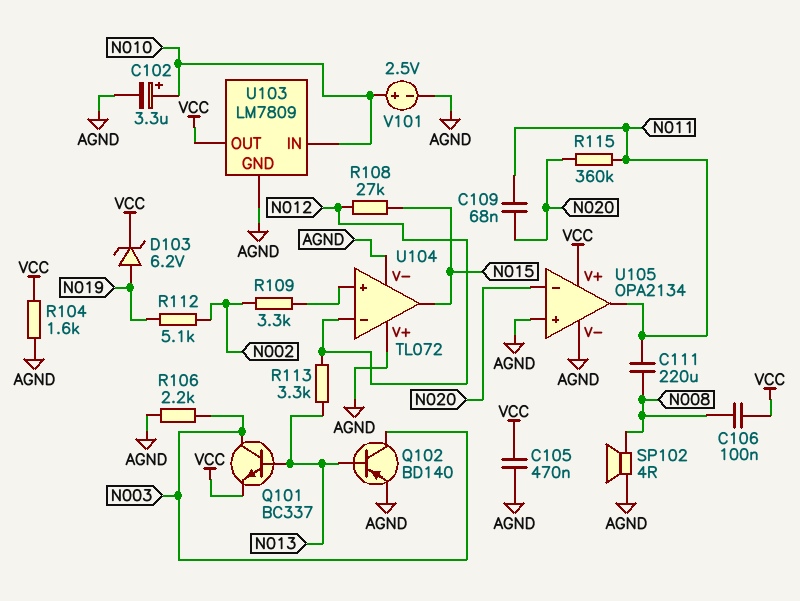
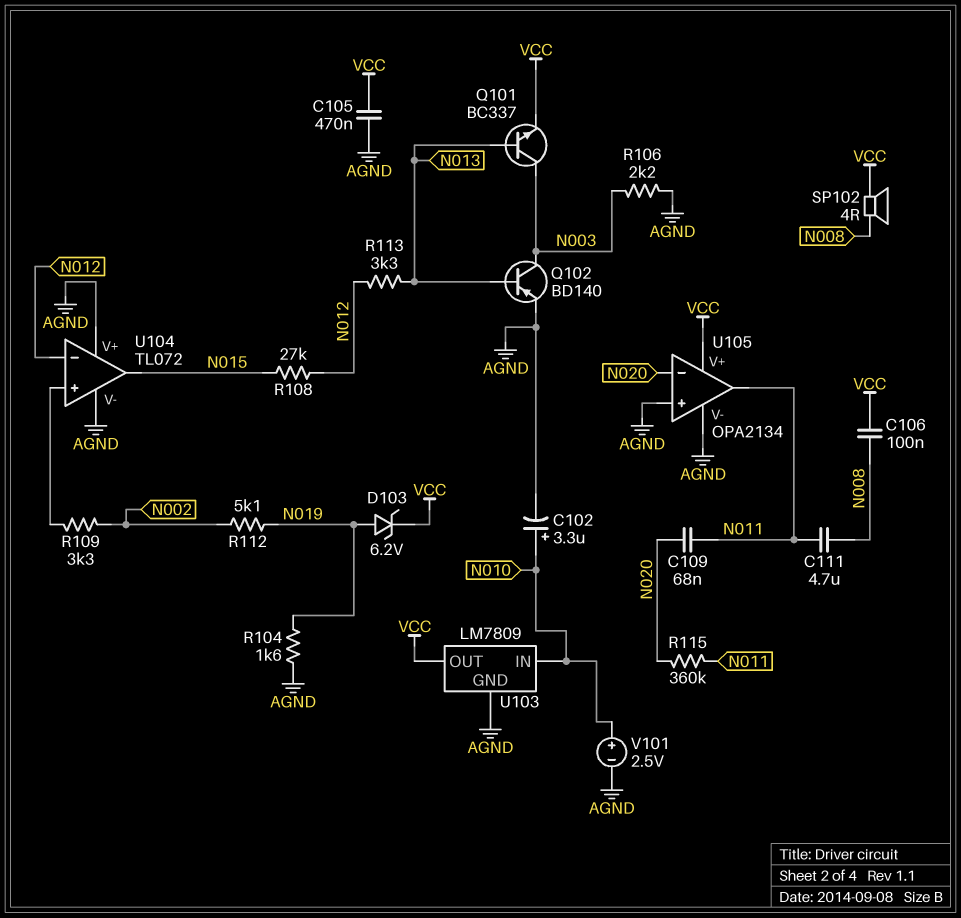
C111: 220uF (N008, N011) -> 4.7uF (N008, N011)
R104: 1.6k (AGND, VCC) -> 1.6k (AGND, N019)
SP102: speaker 4R (AGND, N008) -> speaker 4R (N008, VCC)

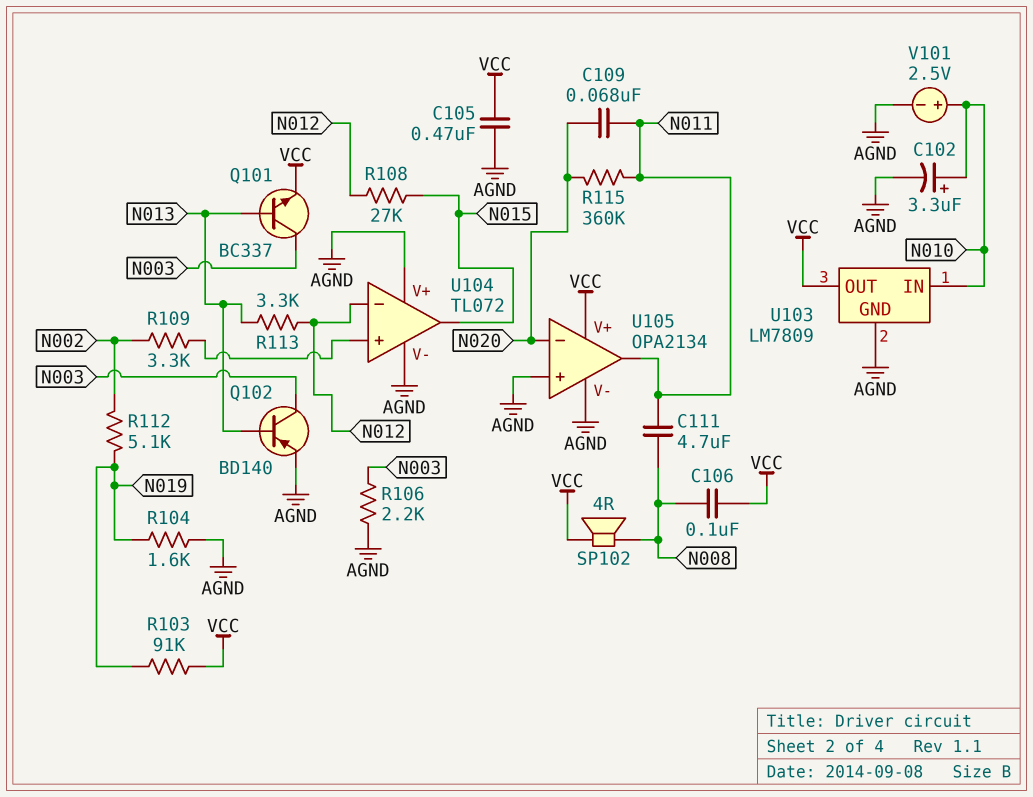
D103: zener 6.2V (A N019, K VCC) -> none
R103: none -> 91k (N019, VCC)

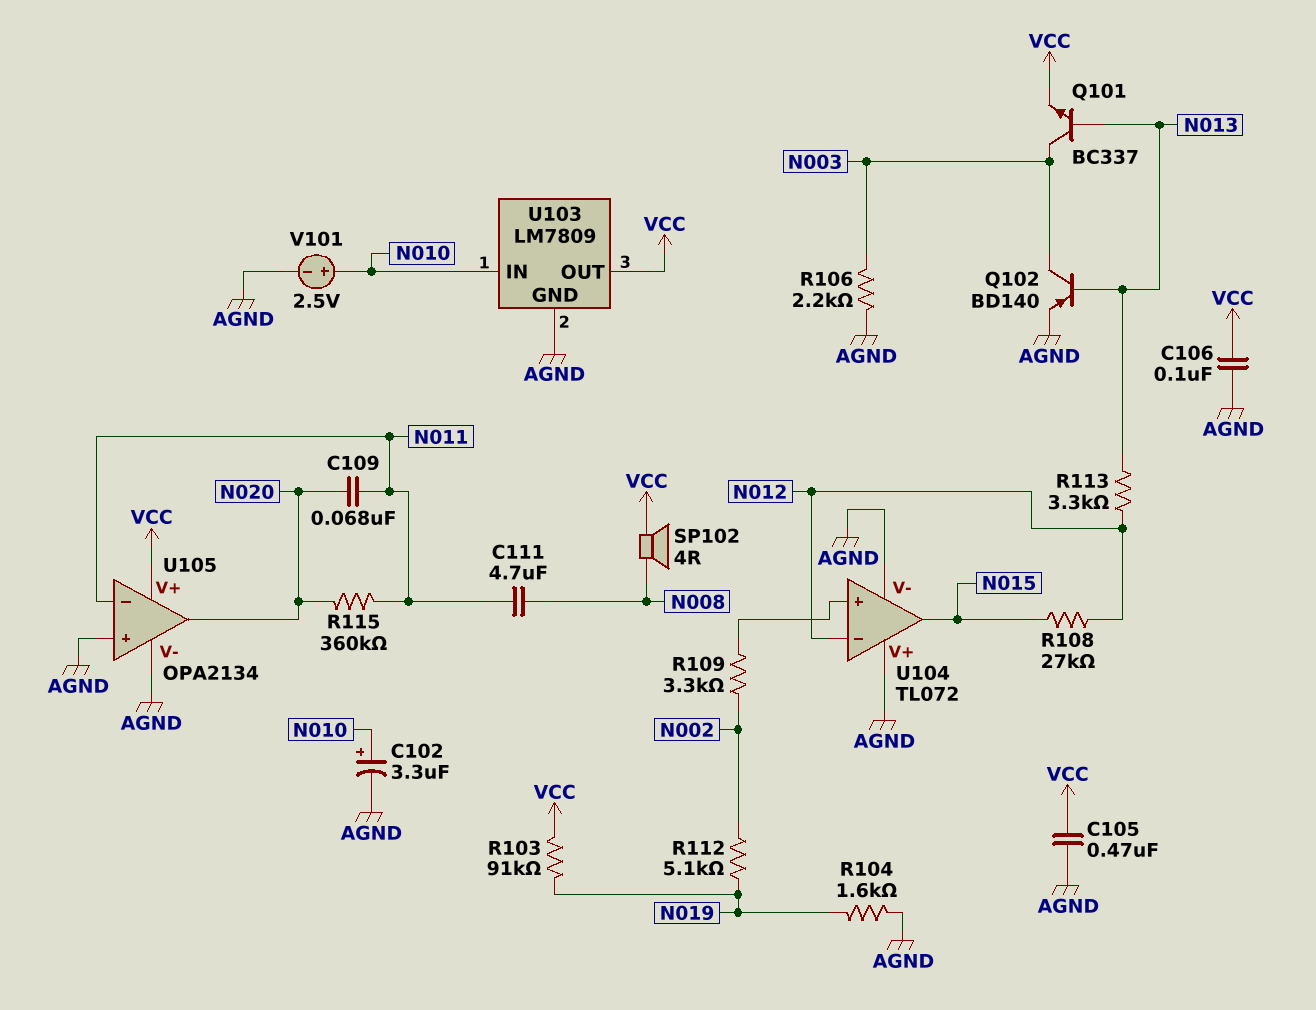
C106: 100nF (N008, VCC) -> 100nF (AGND, VCC)
U105 pin in-: N020 -> N011
U105 pin out: N011 -> N020

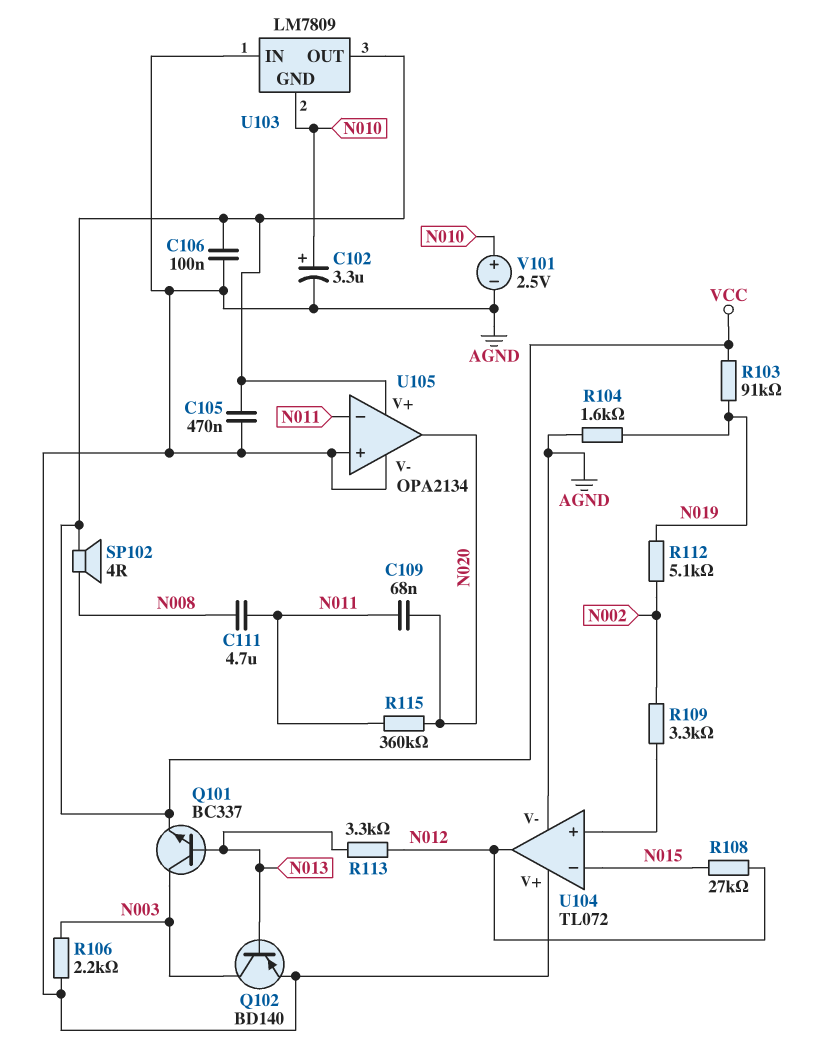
U103 pin GND: AGND -> N010
U103 pin IN: N010 -> AGND
U104 pin in-: N012 -> N015
U104 pin out: N015 -> N012

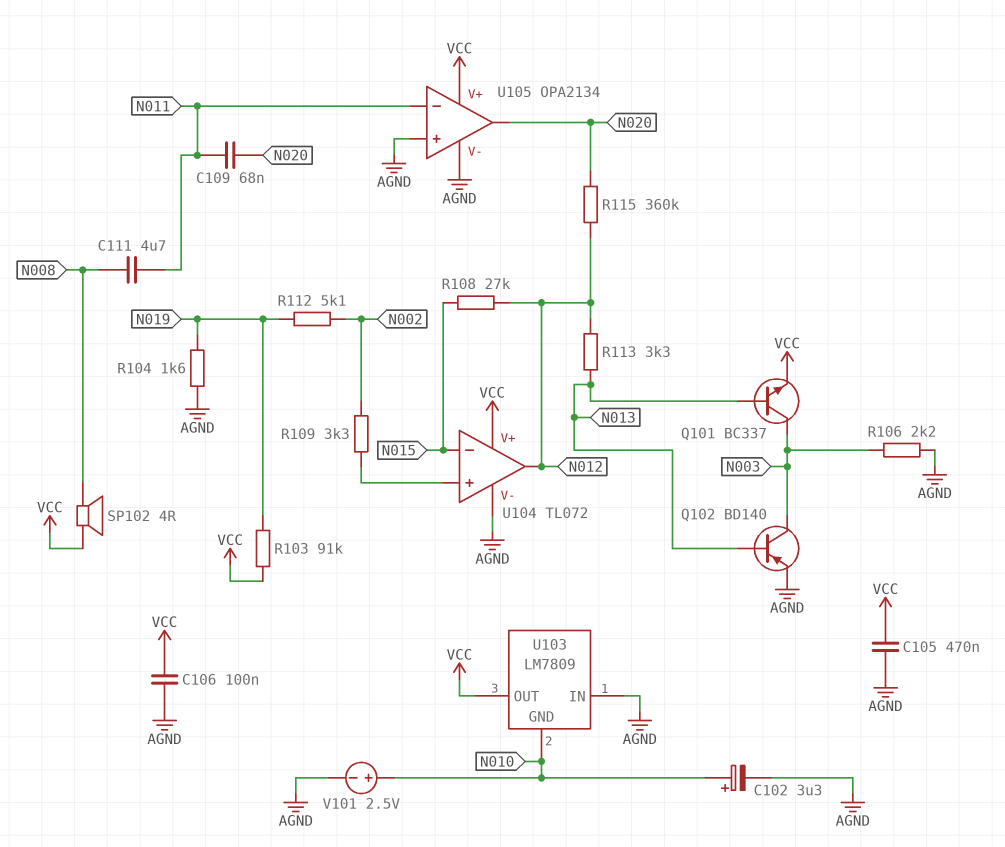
R115: 360k (N011, N020) -> 360k (N012, N020)
U104 pin V+: AGND -> VCC

